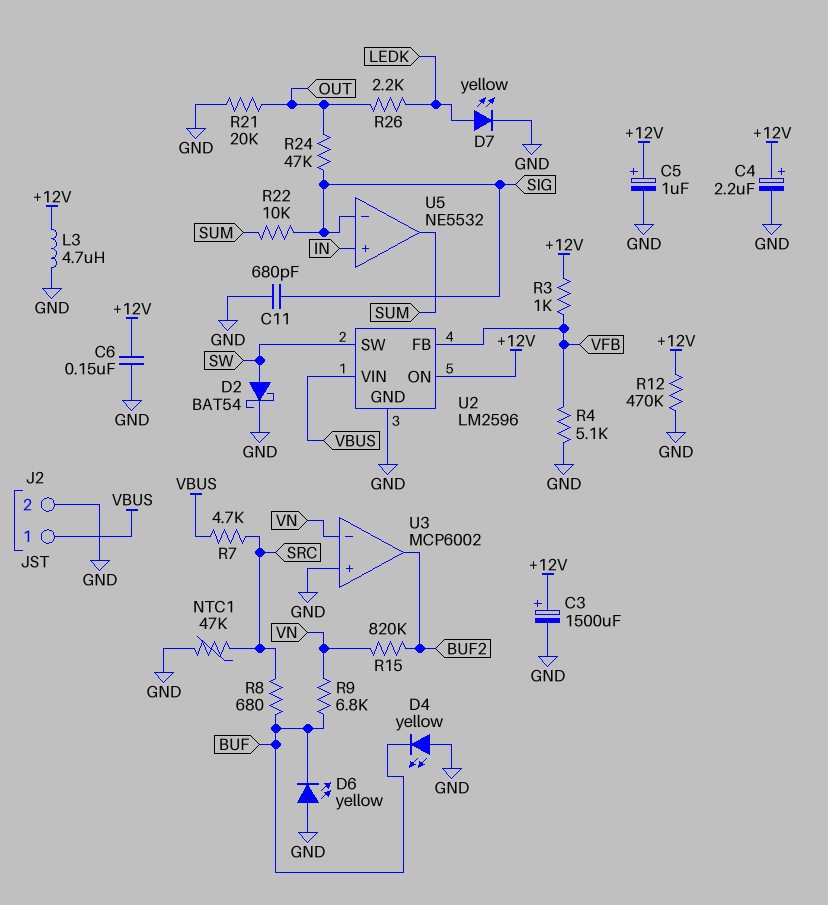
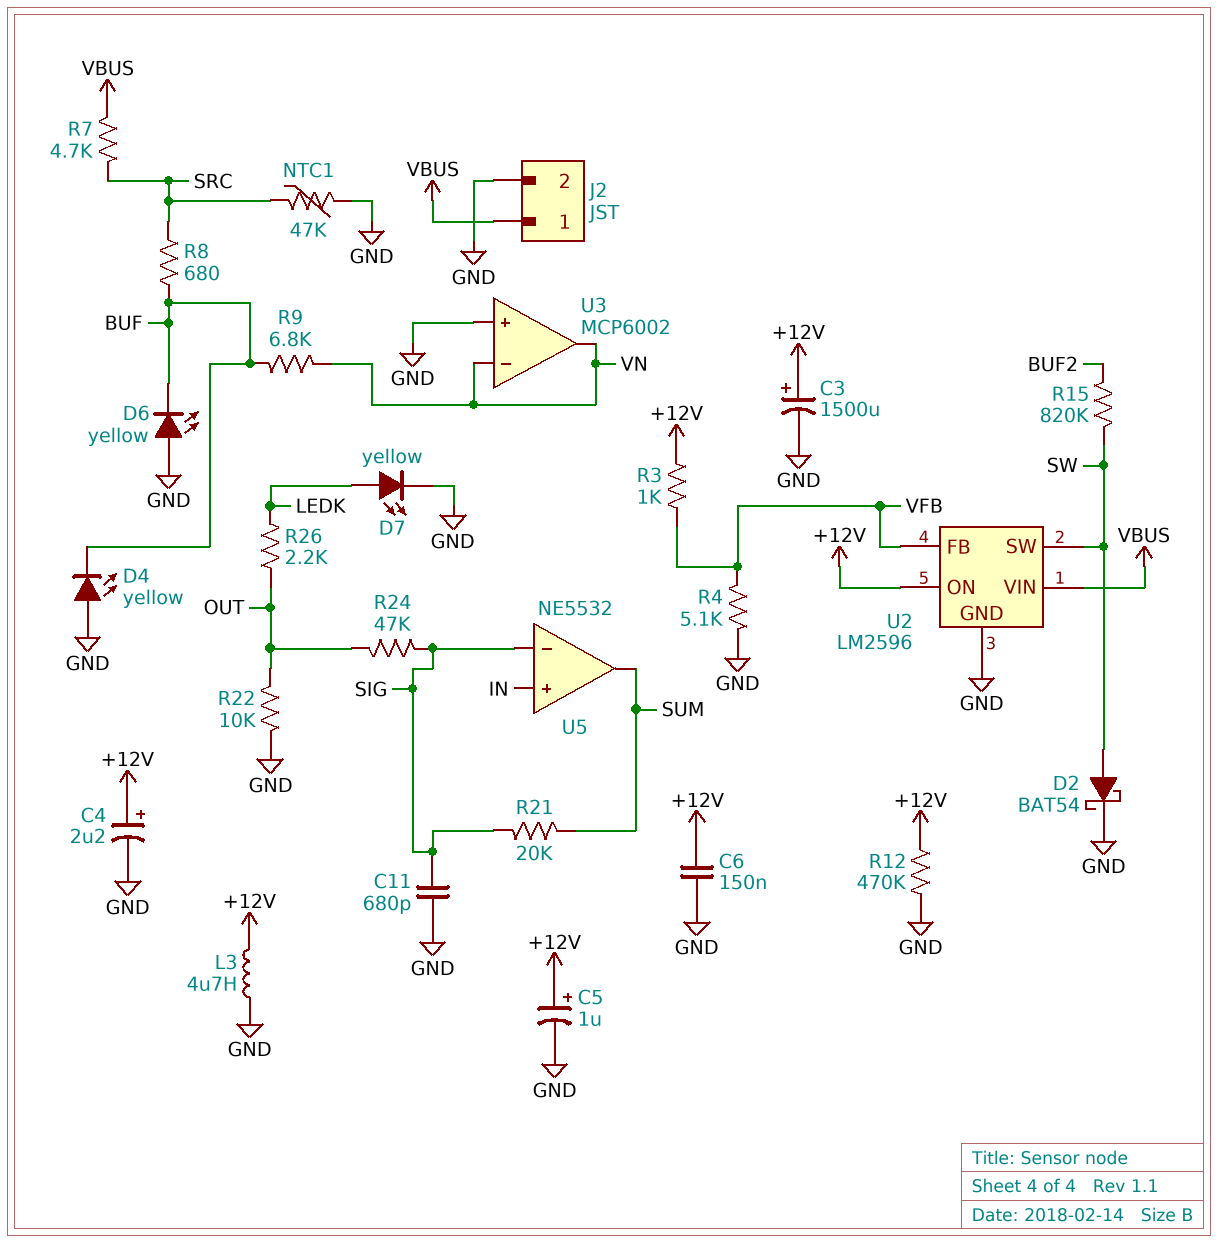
R15: 820k (BUF2, VN) -> 820k (BUF2, SW)
R21: 20k (GND, OUT) -> 20k (SIG, SUM)
R22: 10k (SIG, SUM) -> 10k (GND, OUT)
U3 pin out: BUF2 -> VN

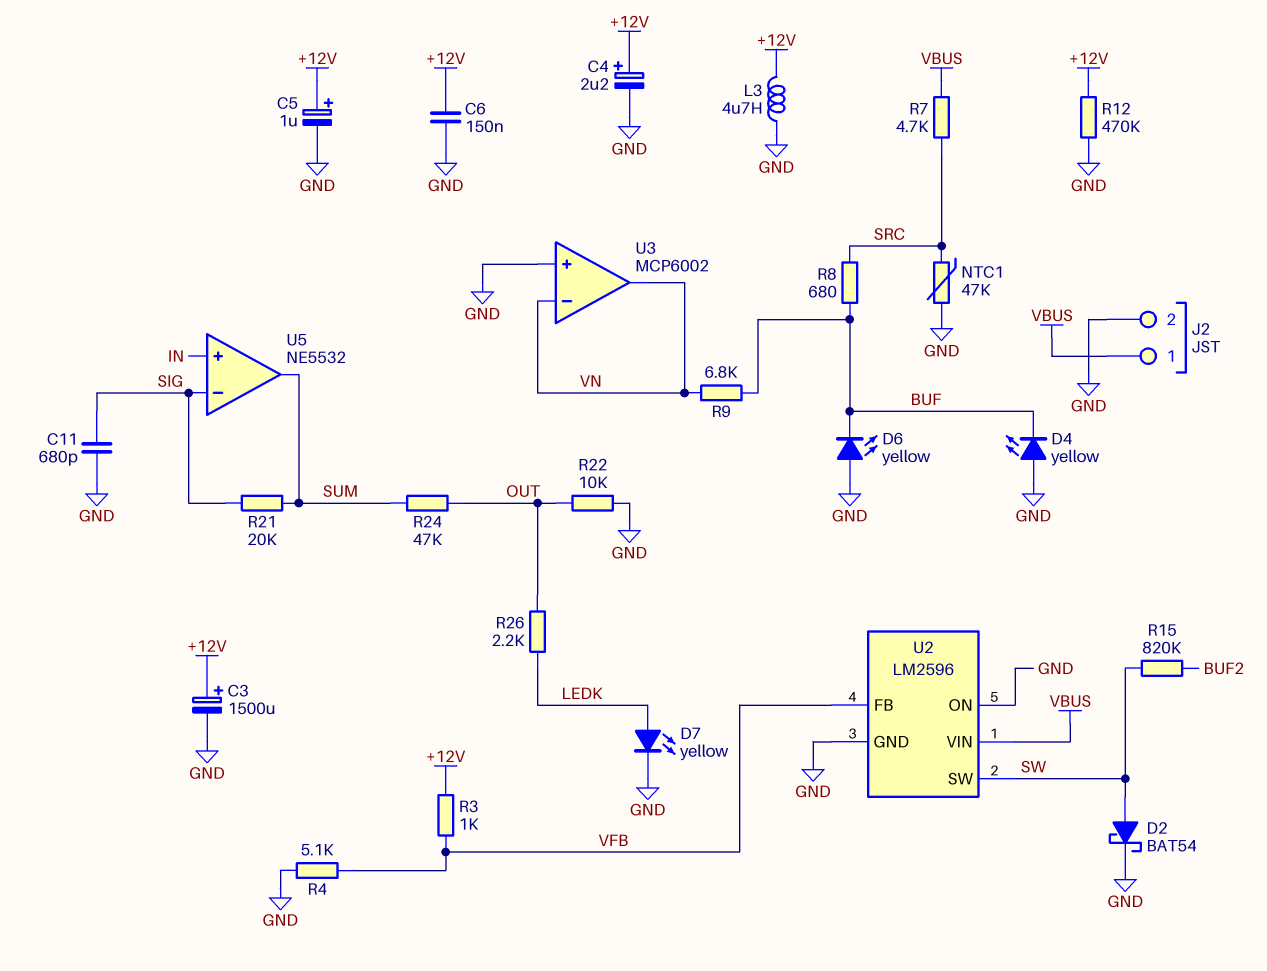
R24: 47k (OUT, SIG) -> 47k (OUT, SUM)
U2 pin ON: +12V -> GND

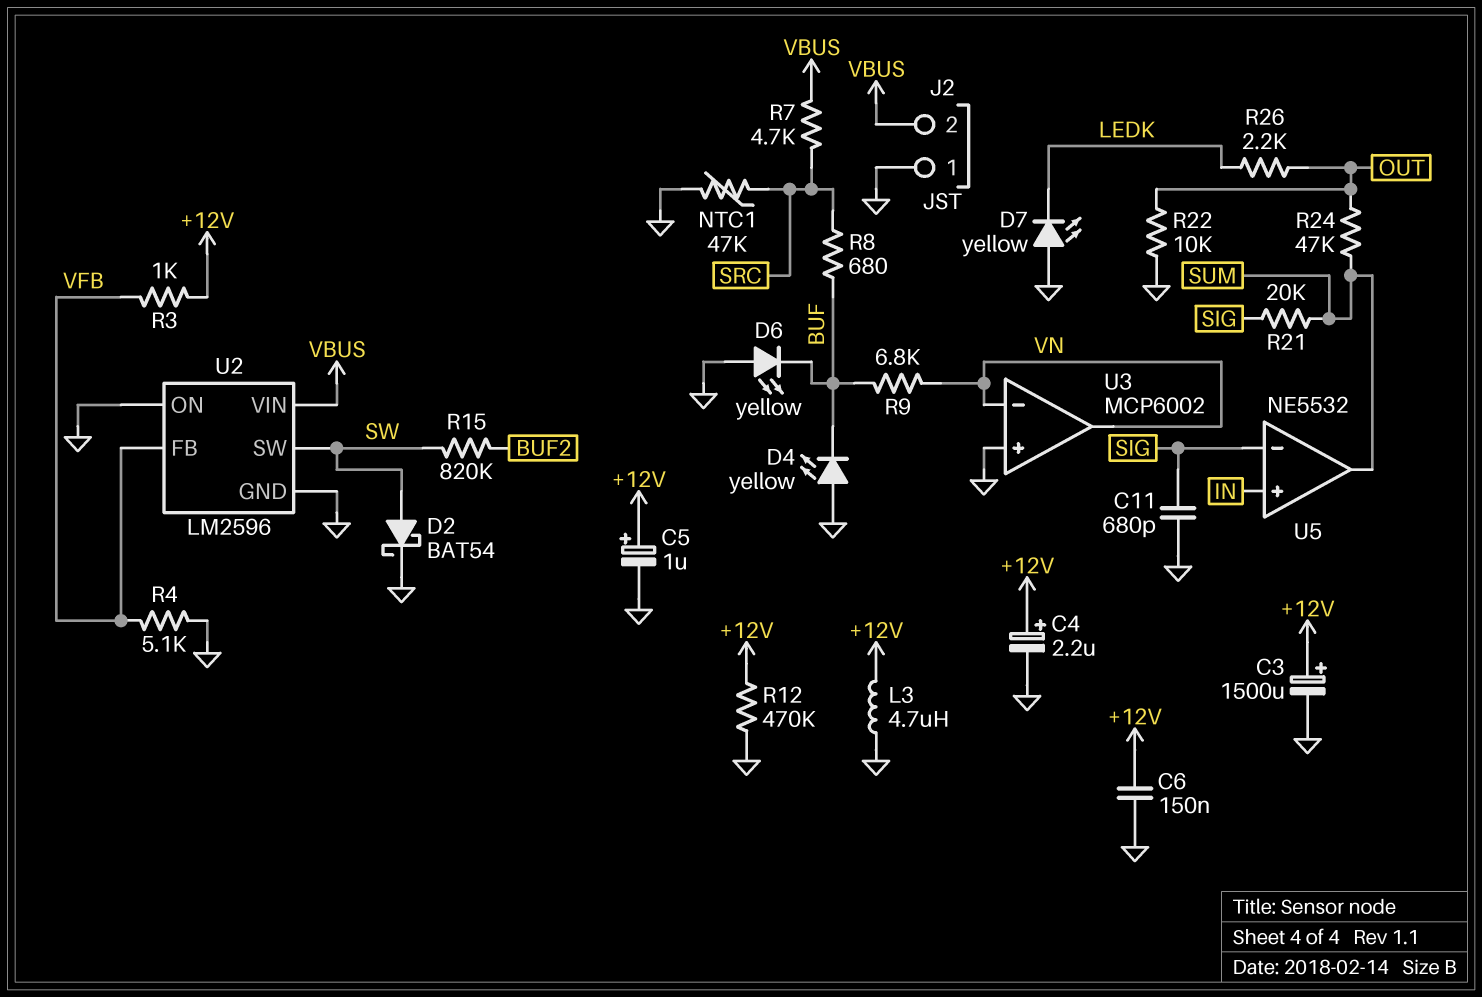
D7: LED yellow (A LEDK, K GND) -> LED yellow (A GND, K LEDK)
J2 pin 1: VBUS -> GND
J2 pin 2: GND -> VBUS

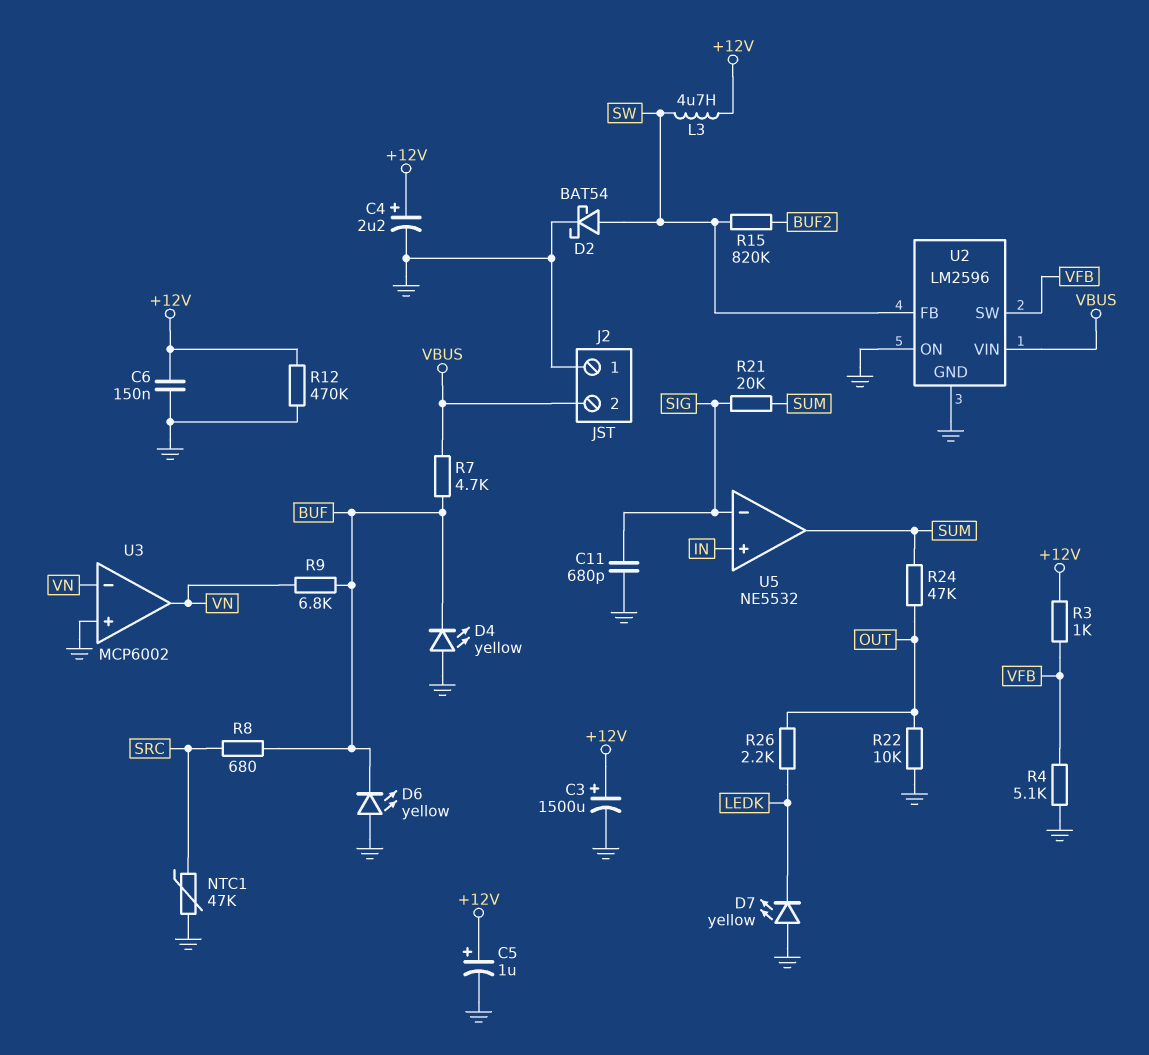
L3: 4.7uH (+12V, GND) -> 4.7uH (+12V, SW)
R7: 4.7k (SRC, VBUS) -> 4.7k (BUF, VBUS)
U2 pin FB: VFB -> SW
U2 pin SW: SW -> VFB

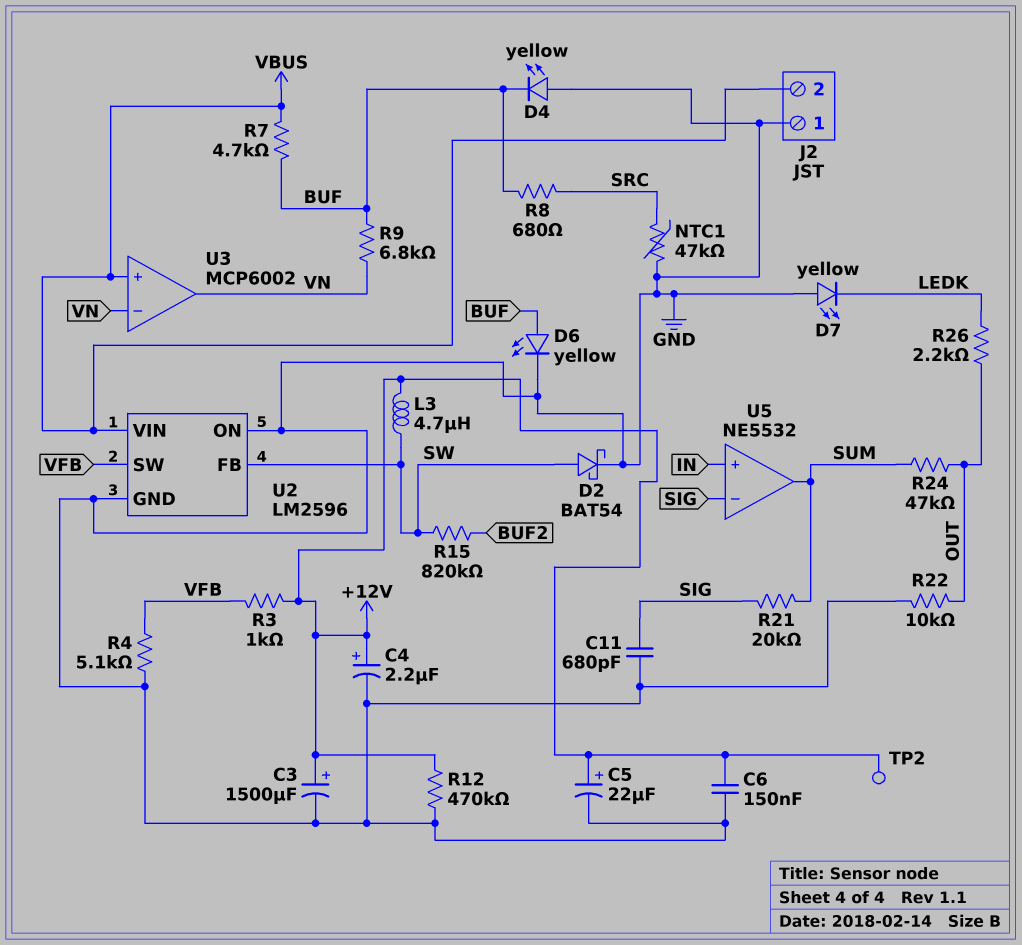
C5: 1uF (plus +12V, minus GND) -> 22uF (plus +12V, minus GND)
D6: LED yellow (A GND, K BUF) -> LED yellow (A BUF, K GND)
TP2: none -> test point (+12V)
U3 pin in+: GND -> VBUS

